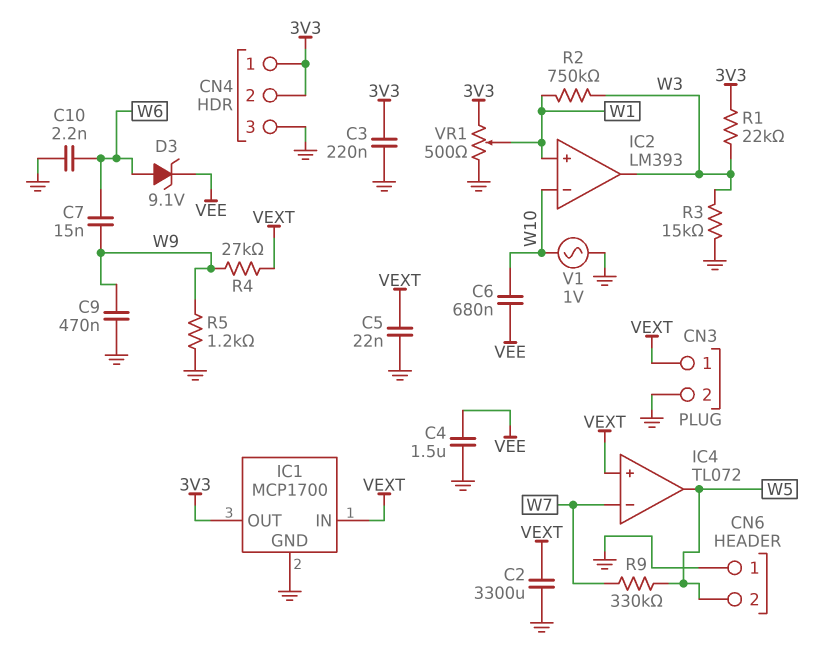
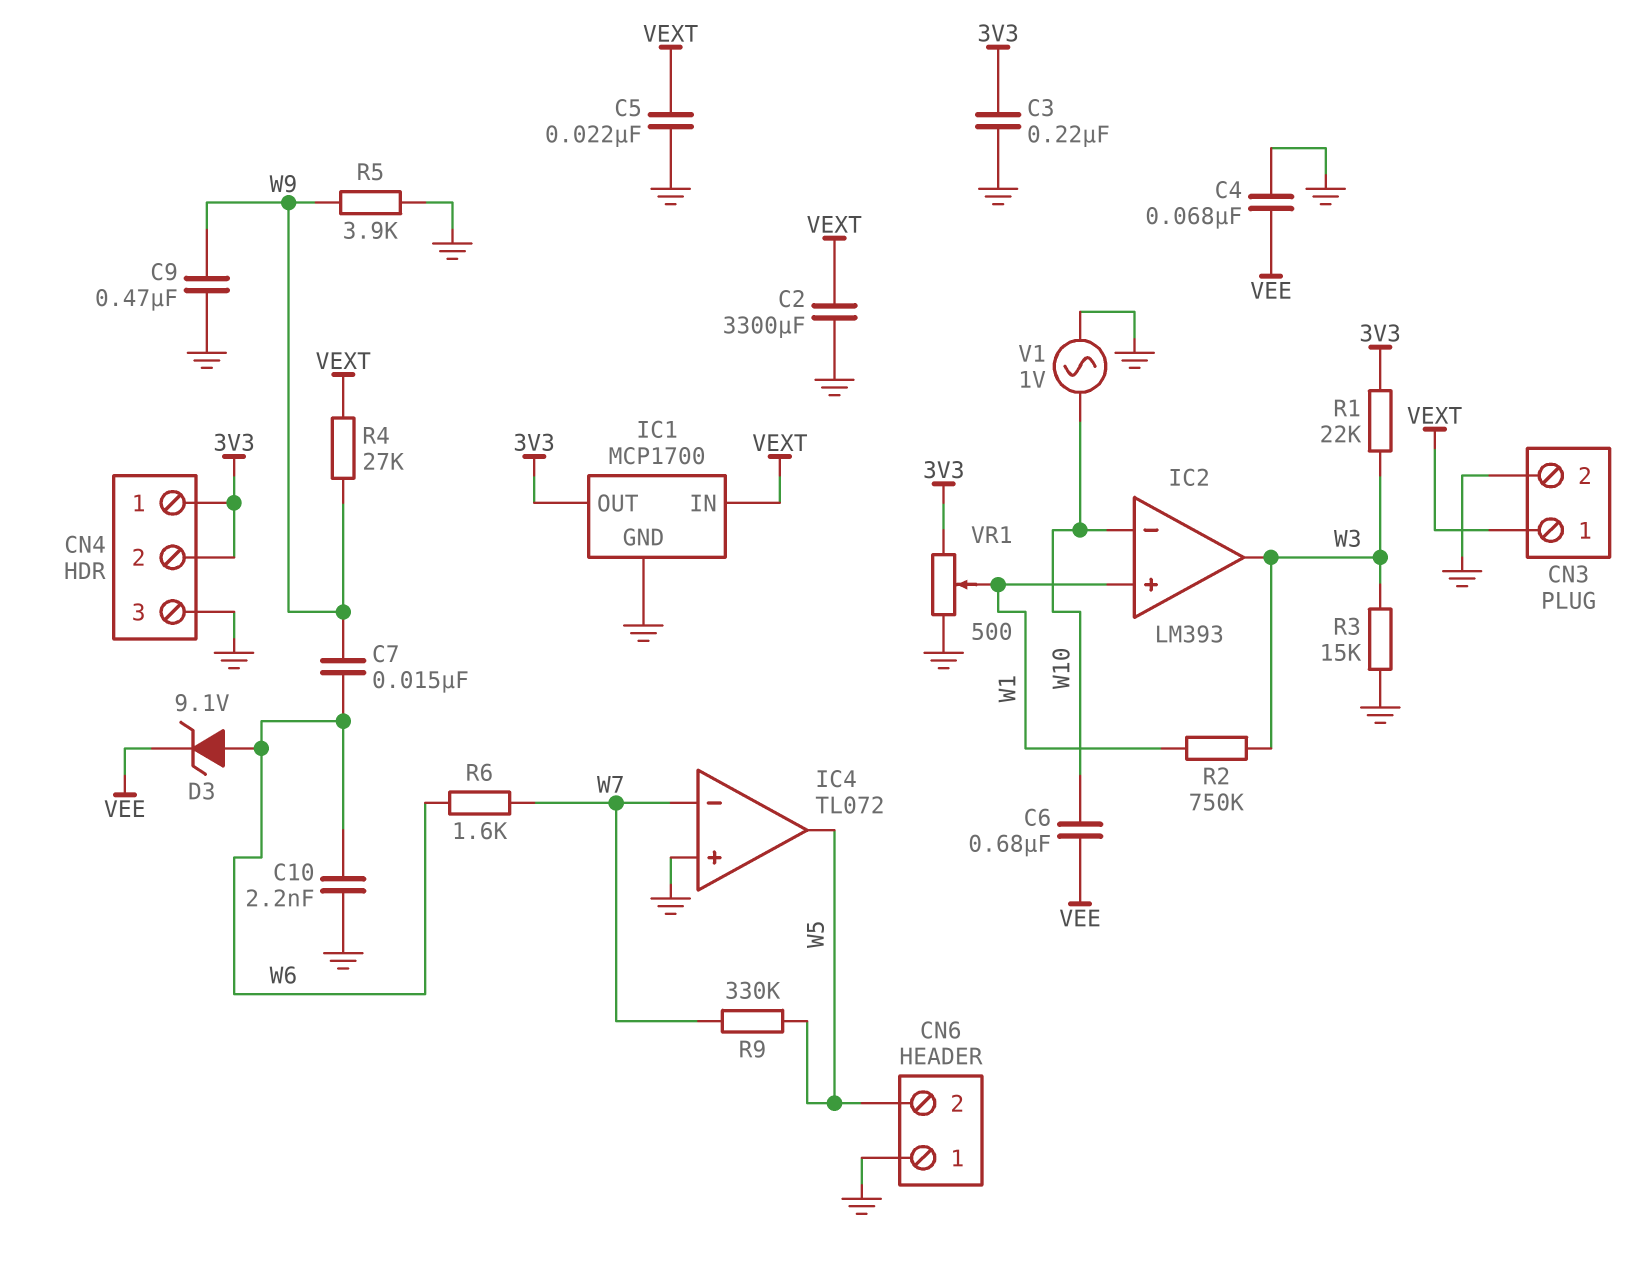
C4: 1.5uF (GND, VEE) -> 68nF (GND, VEE)
IC4 pin in+: VEXT -> GND
R5: 1.2k (GND, W9) -> 3.9k (GND, W9)
R6: none -> 1.6k (W6, W7)

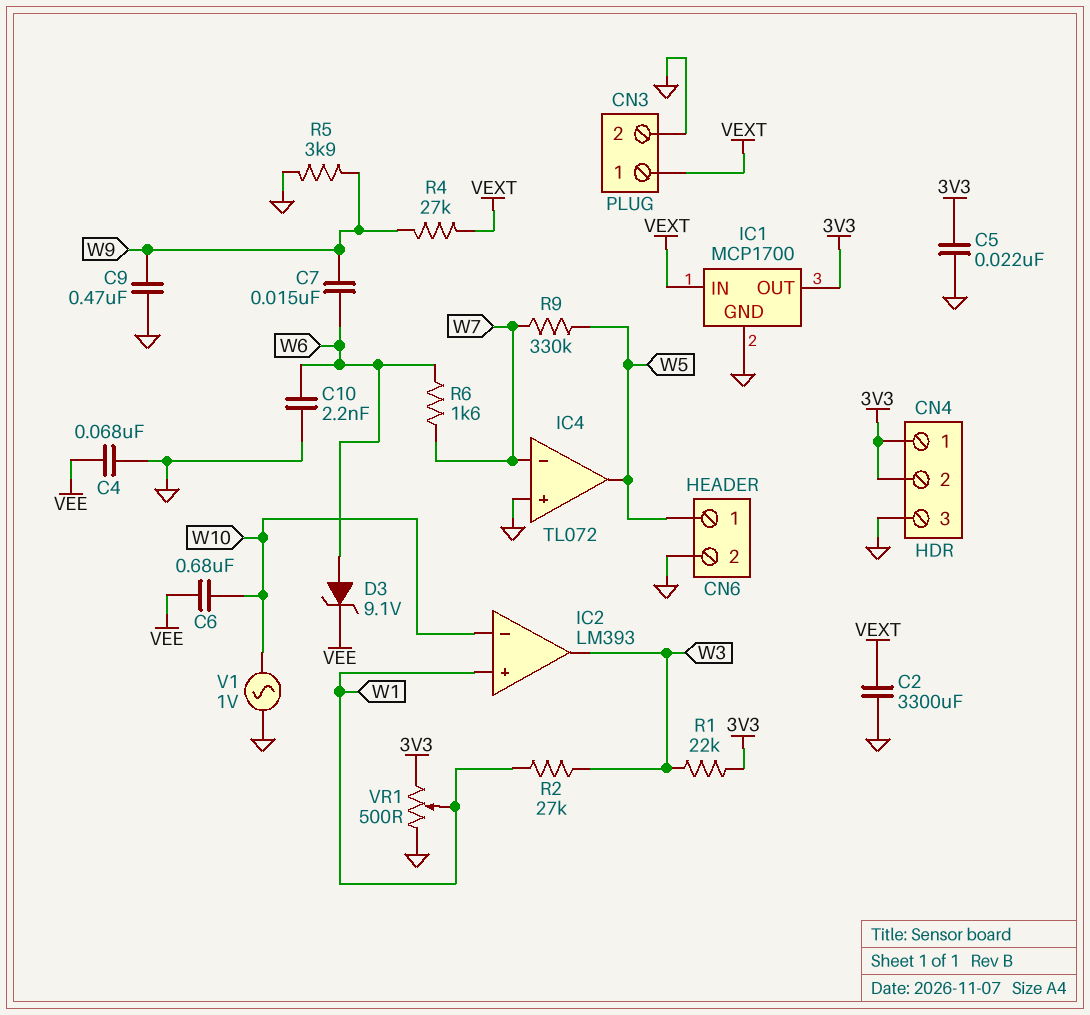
C3: 220nF (3V3, GND) -> none
C5: 22nF (GND, VEXT) -> 22nF (3V3, GND)
CN6 pin 1: GND -> W5
CN6 pin 2: W5 -> GND
R2: 750k (W1, W3) -> 27k (W1, W3)
R3: 15k (GND, W3) -> none

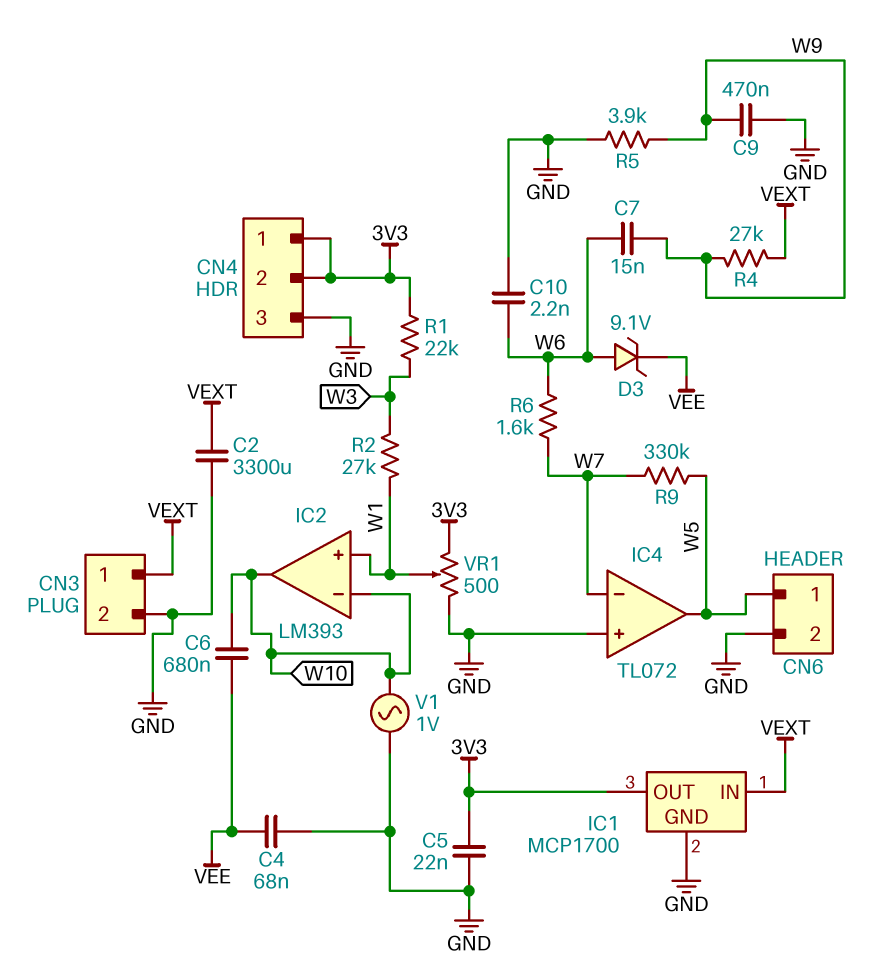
IC2 pin out: W3 -> W10

